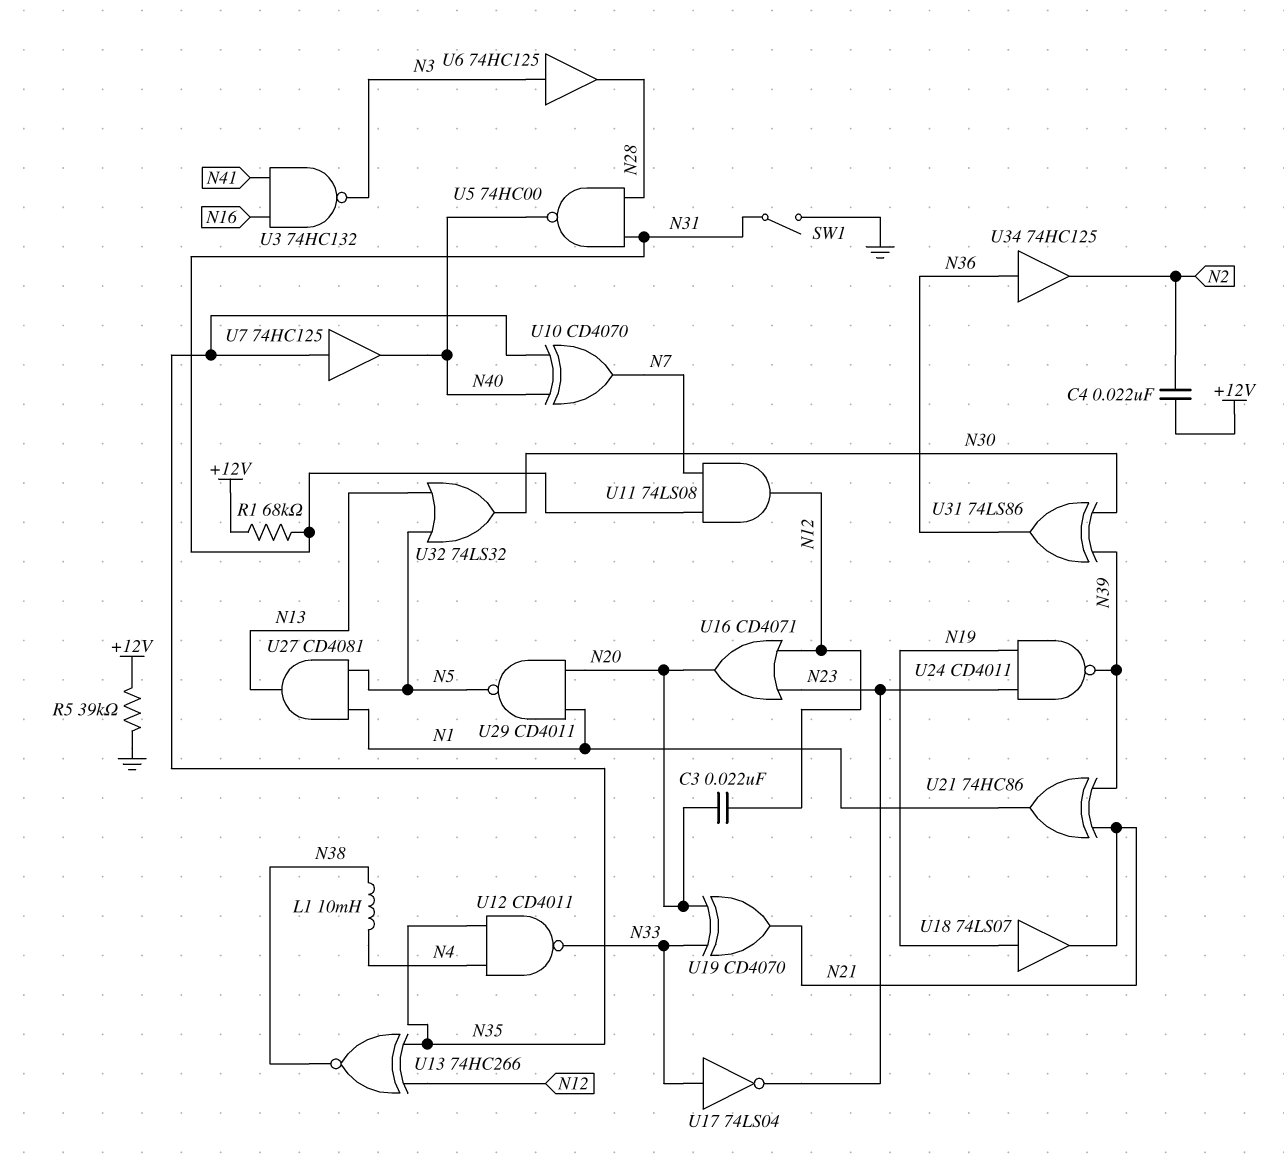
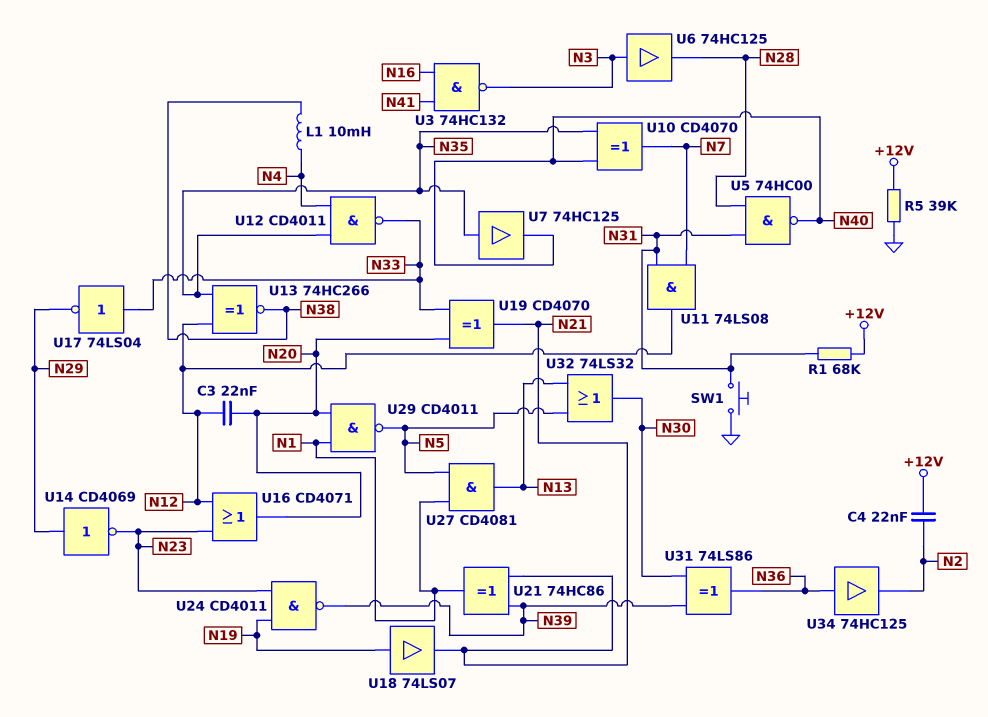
SW1: switch (GND, N31) -> button (GND, N31)
U14: none -> NOT CD4069 (in N29, out N23)
U17: NOT 74LS04 (in N33, out N23) -> NOT 74LS04 (in N33, out N29)

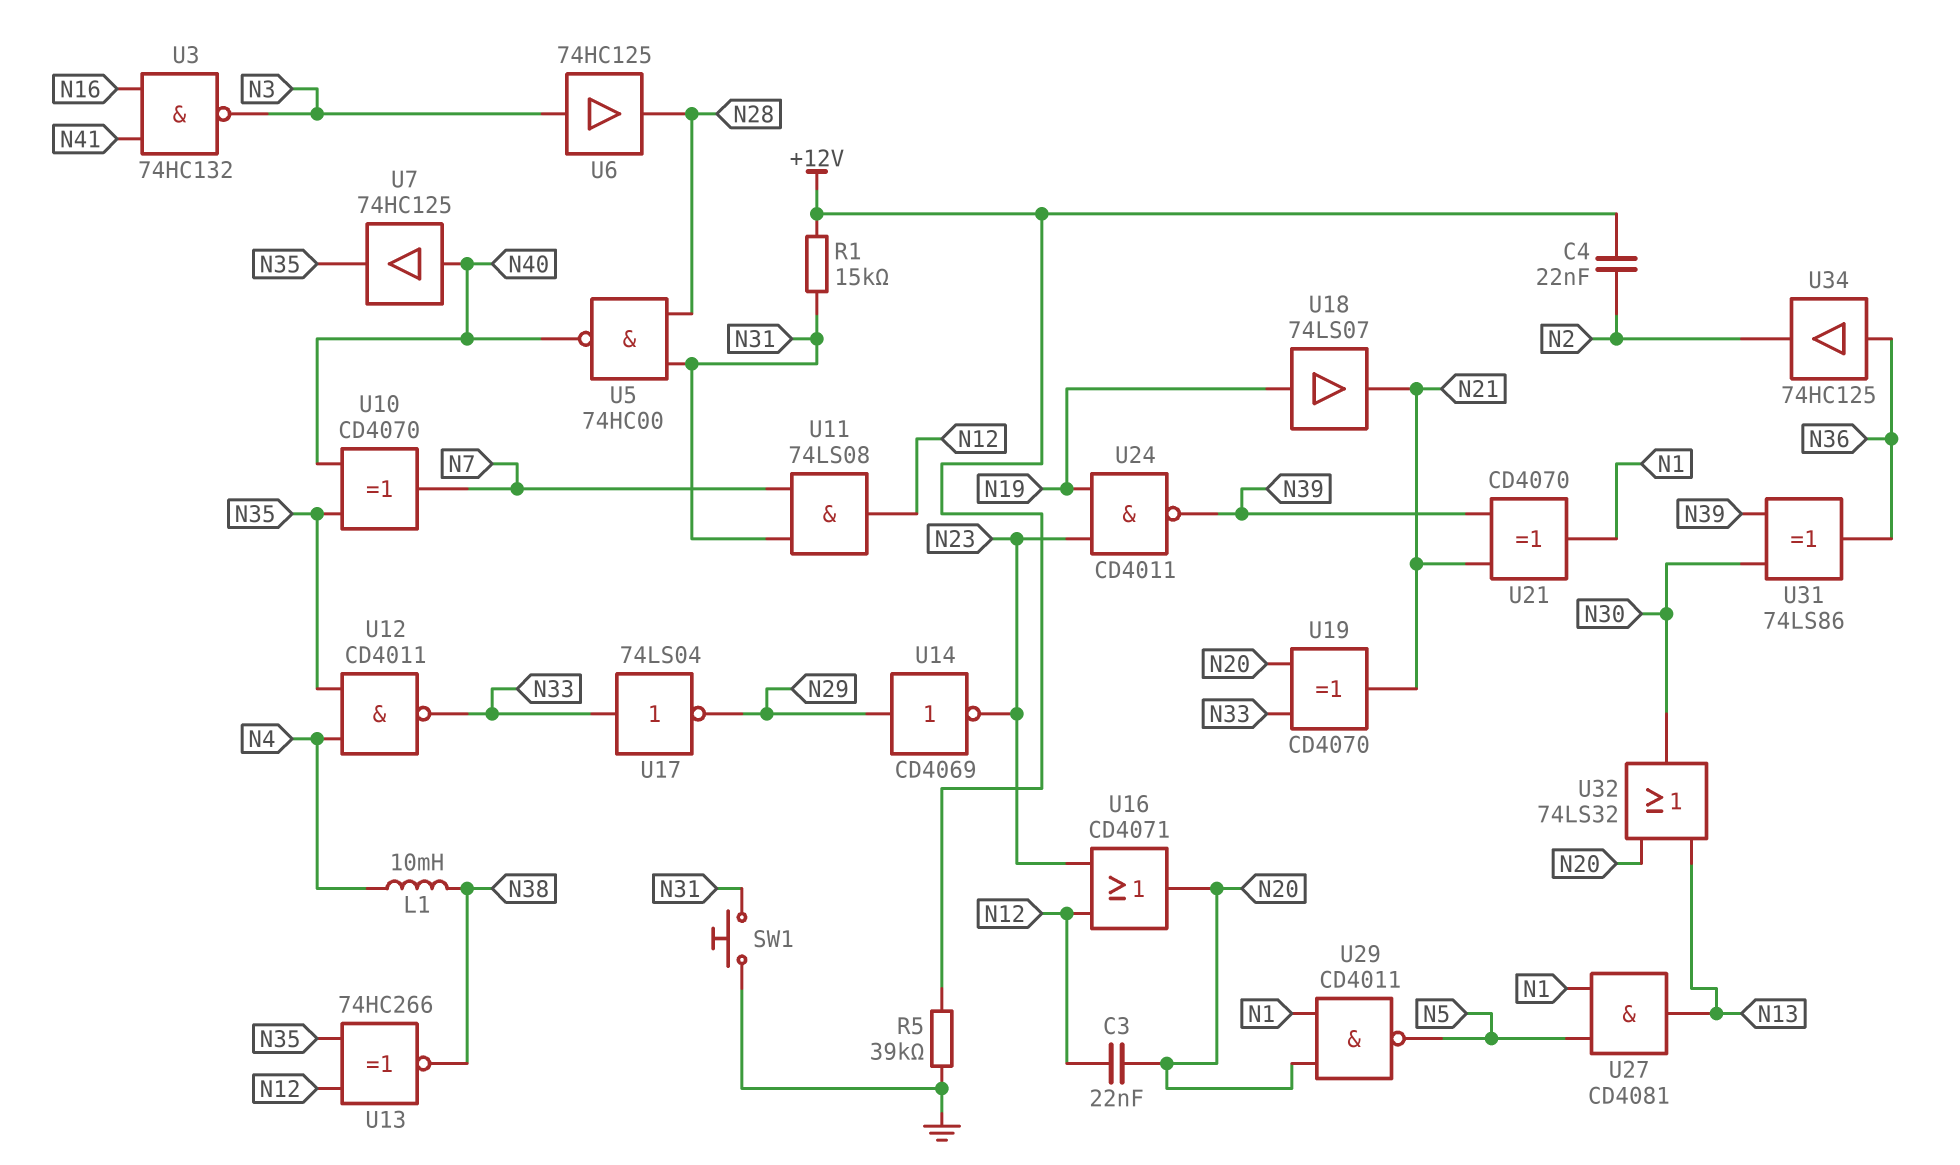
R1: 68k (+12V, N31) -> 15k (+12V, N31)
U7: buffer 74HC125 (in N35, out N40) -> buffer 74HC125 (in N40, out N35)
U21: XOR 74HC86 (in N21, in N39, out N1) -> XOR CD4070 (in N21, in N39, out N1)
U32: OR 74LS32 (in N5, in N13, out N30) -> OR 74LS32 (in N13, in N20, out N30)

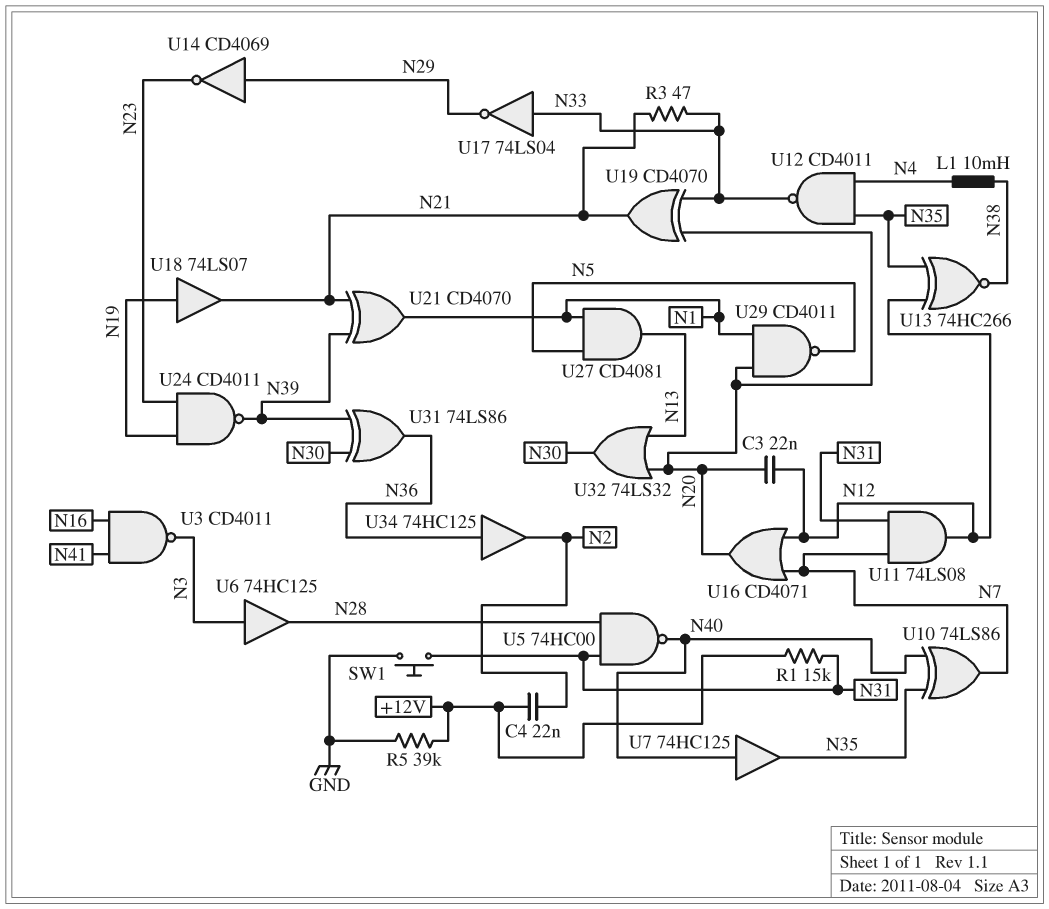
R3: none -> 47 (N21, N33)
U3: NAND 74HC132 (in N16, in N41, out N3) -> NAND CD4011 (in N16, in N41, out N3)
U10: XOR CD4070 (in N35, in N40, out N7) -> XOR 74LS86 (in N35, in N40, out N7)
U16: OR CD4071 (in N12, in N23, out N20) -> OR CD4071 (in N7, in N12, out N20)

